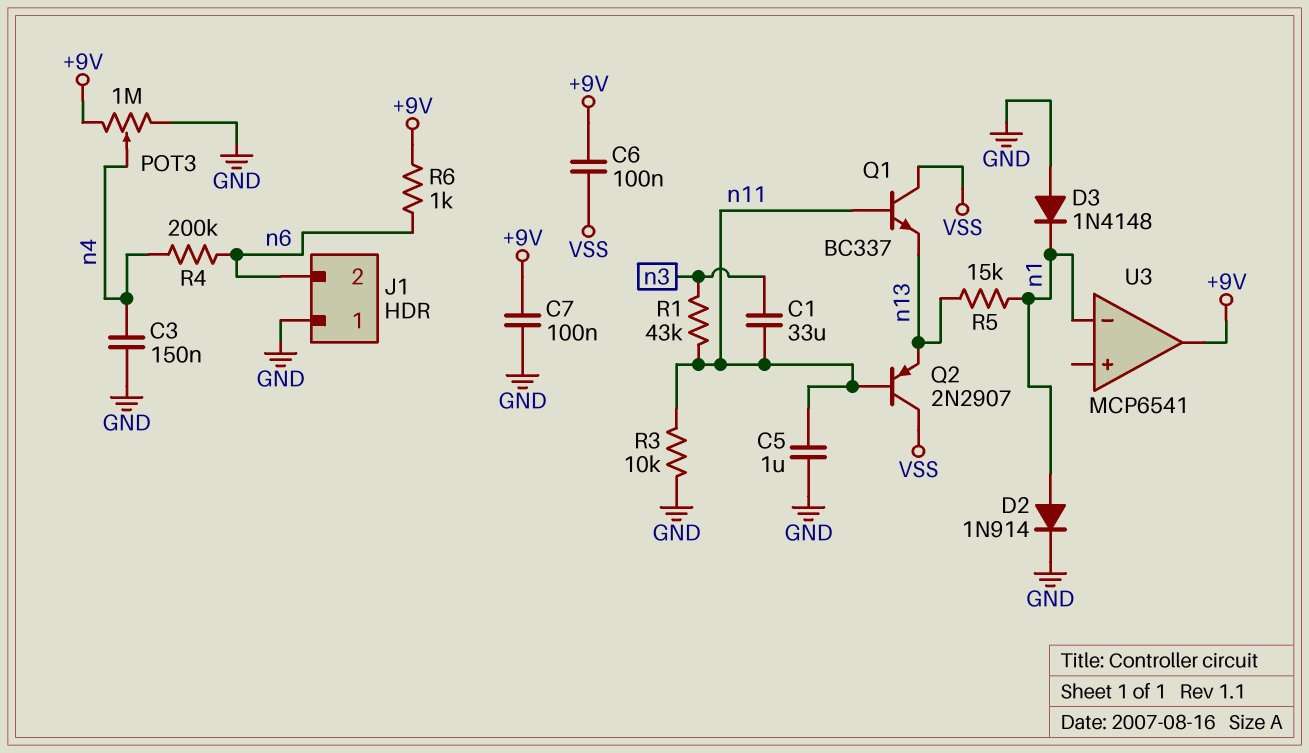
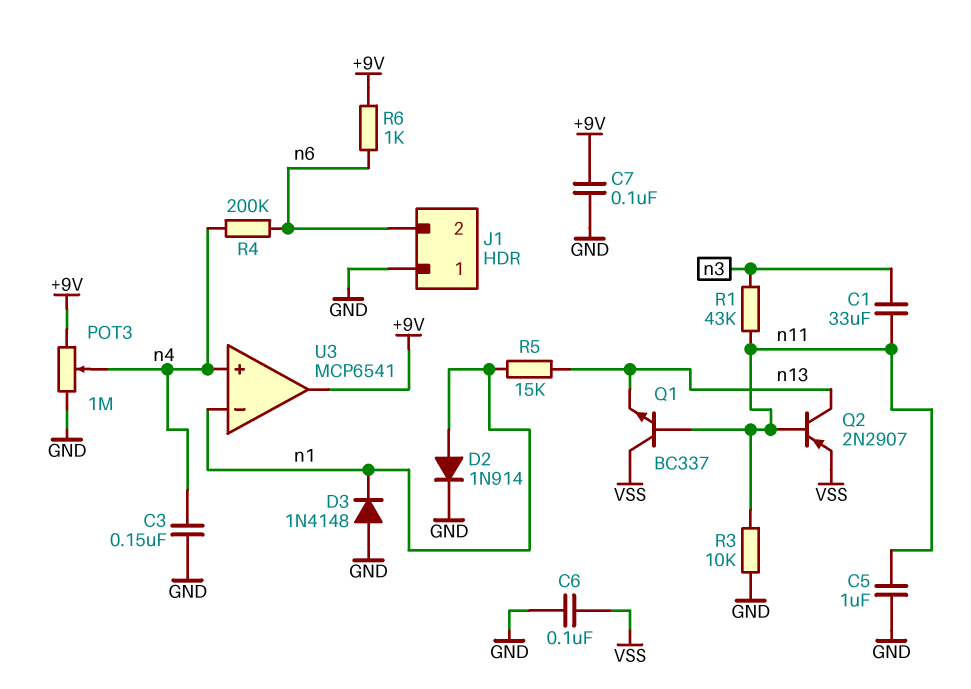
C6: 100nF (+9V, VSS) -> 100nF (GND, VSS)
Q2: PNP 2N2907 (B n11, C VSS, E n13) -> PNP 2N2907 (B n11, C n13, E VSS)
U3 pin in+: none -> n4

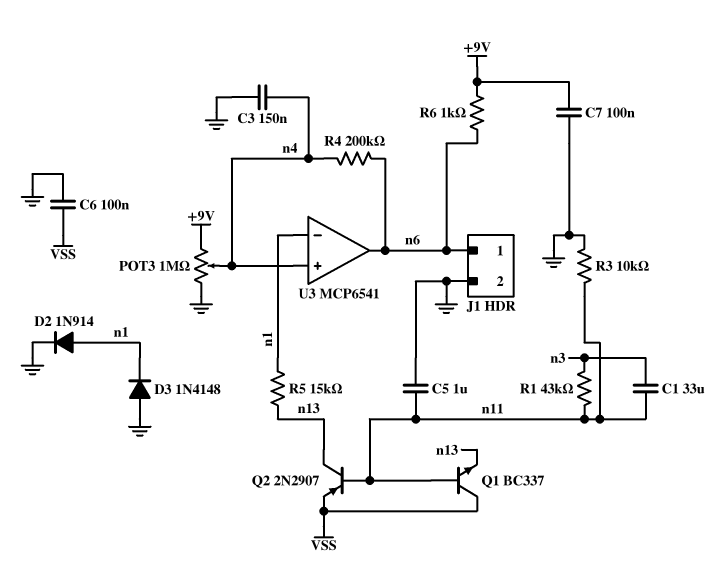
J1 pin 1: GND -> n6
J1 pin 2: n6 -> GND
U3 pin out: +9V -> n6

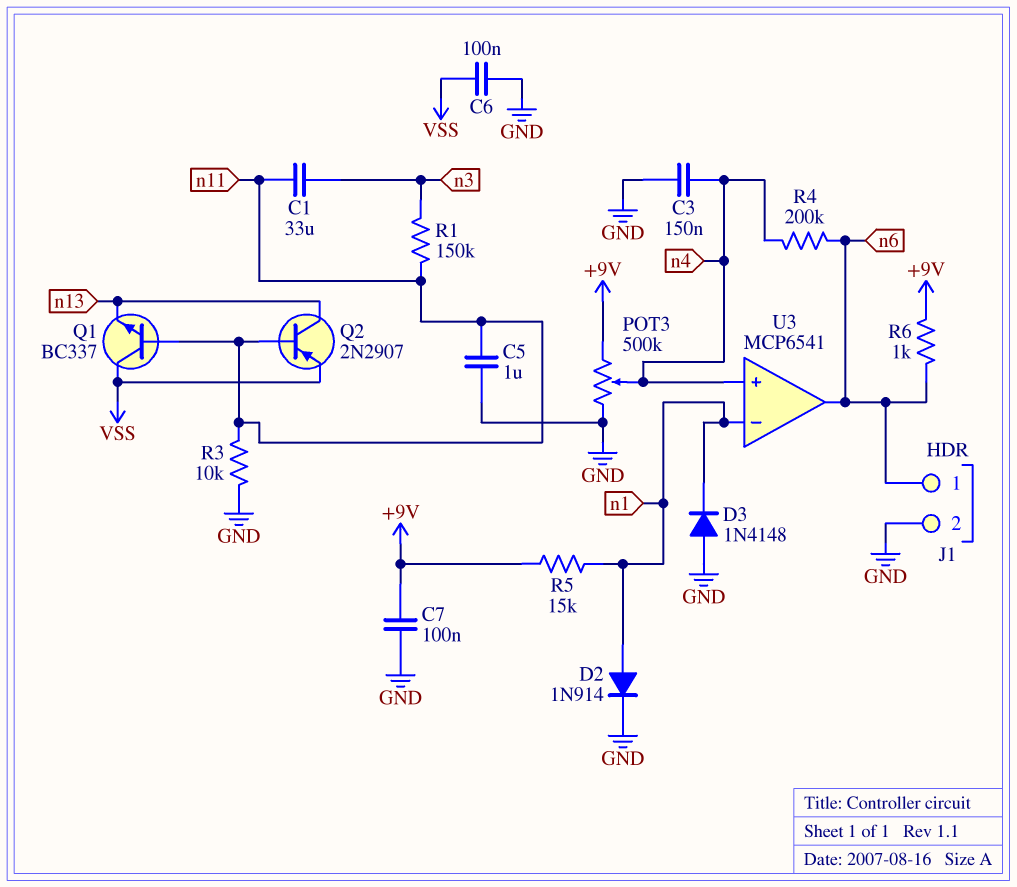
POT3: 1M (+9V, GND, wiper n4) -> 500k (+9V, GND, wiper n4)
R1: 43k (n3, n11) -> 150k (n3, n11)
R5: 15k (n1, n13) -> 15k (+9V, n1)

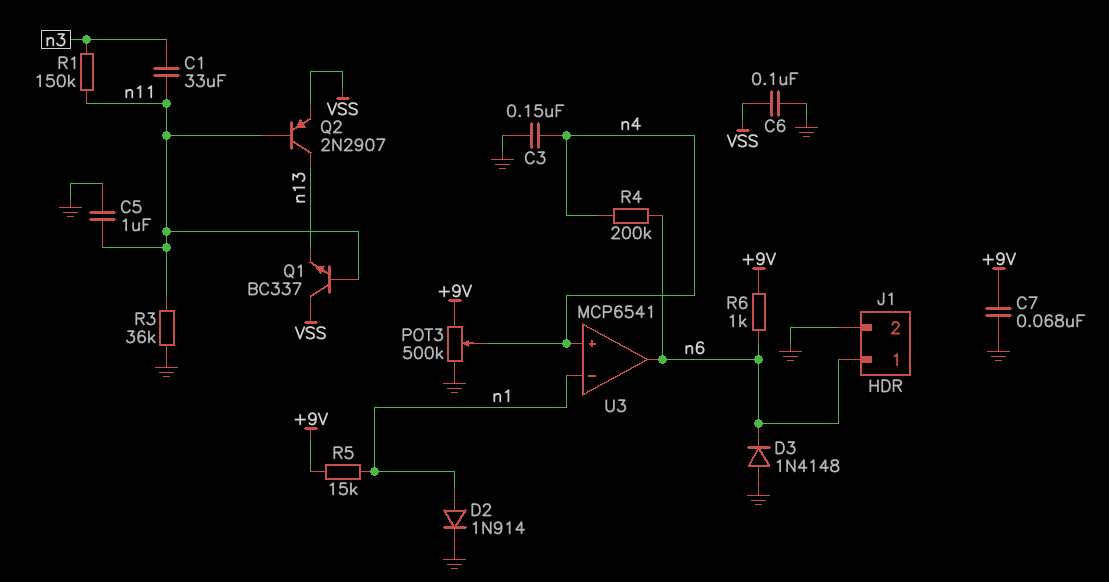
C7: 100nF (+9V, GND) -> 68nF (+9V, GND)
D3: diode 1N4148 (A GND, K n1) -> diode 1N4148 (A GND, K n6)
R3: 10k (GND, n11) -> 36k (GND, n11)

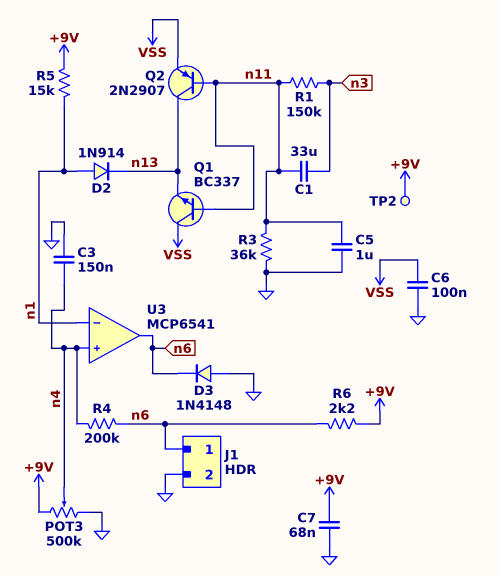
D2: diode 1N914 (A n1, K GND) -> diode 1N914 (A n1, K n13)
R6: 1k (+9V, n6) -> 2.2k (+9V, n6)
TP2: none -> test point (+9V)

